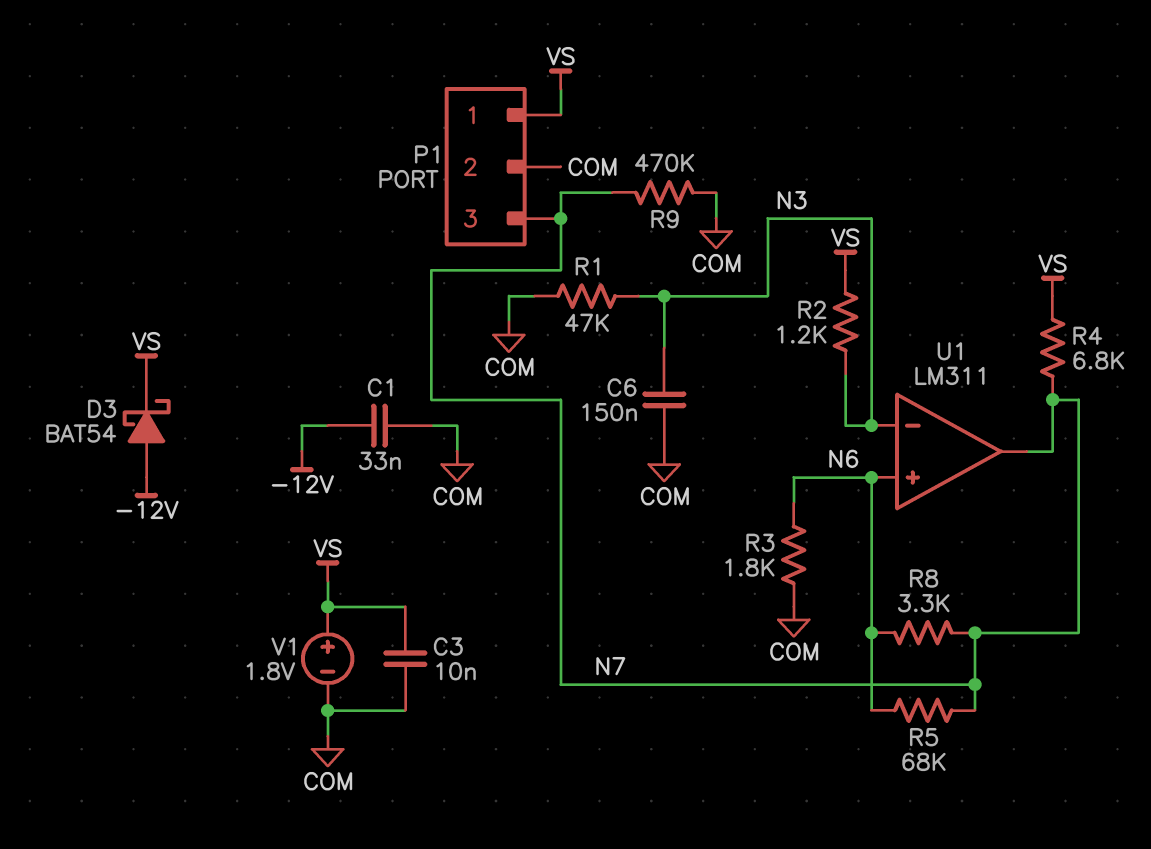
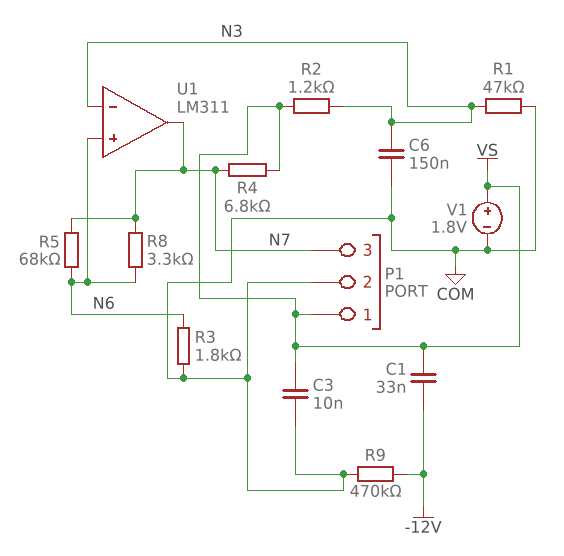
C1: 33nF (-12V, COM) -> 33nF (-12V, VS)
D3: schottky BAT54 (A -12V, K VS) -> none
R9: 470k (COM, N7) -> 470k (-12V, COM)

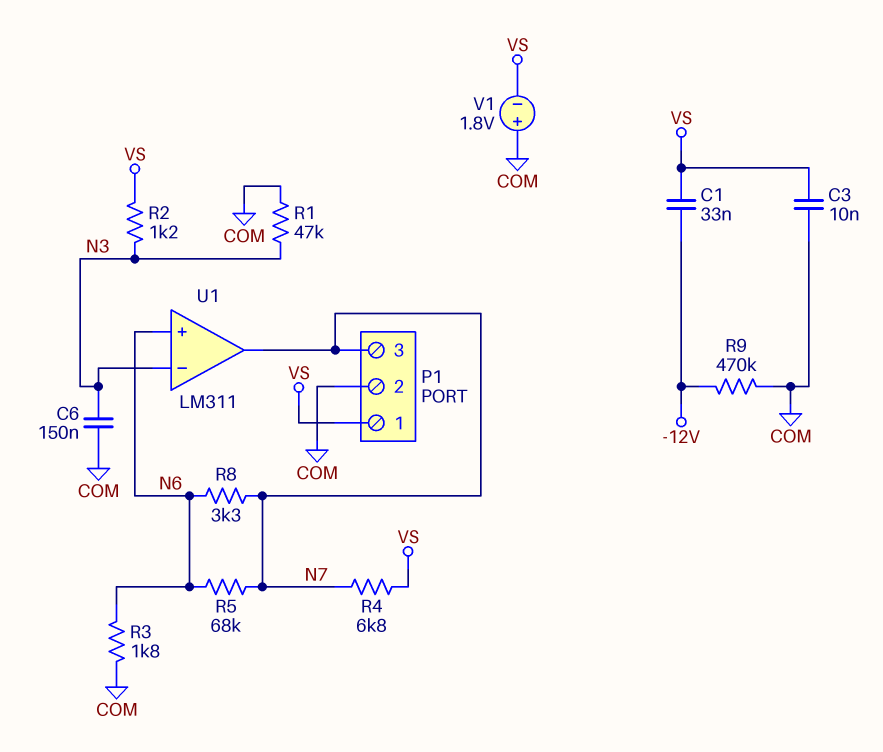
V1: 1.8V (plus VS, minus COM) -> 1.8V (plus COM, minus VS)

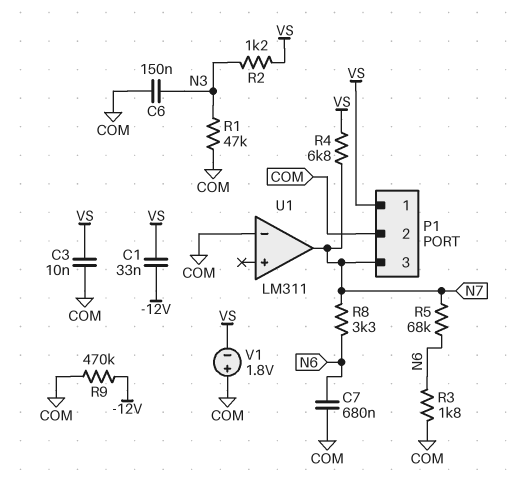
C7: none -> 680nF (COM, N6)
U1 pin in+: N6 -> none
U1 pin in-: N3 -> COM

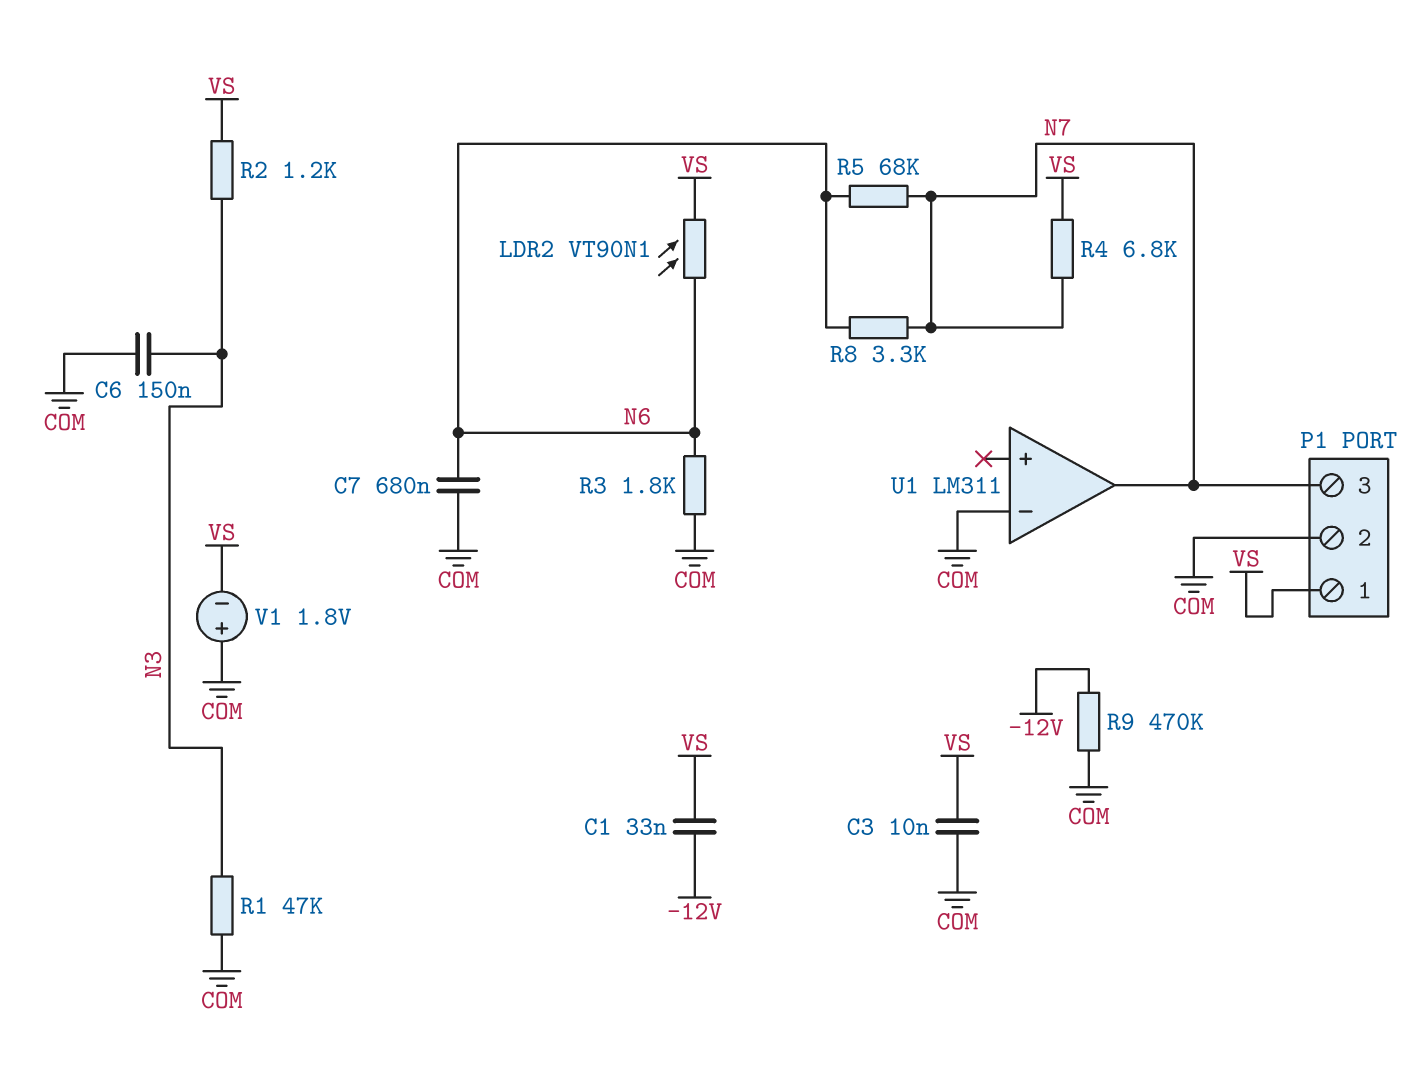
LDR2: none -> VT90N1 (N6, VS)

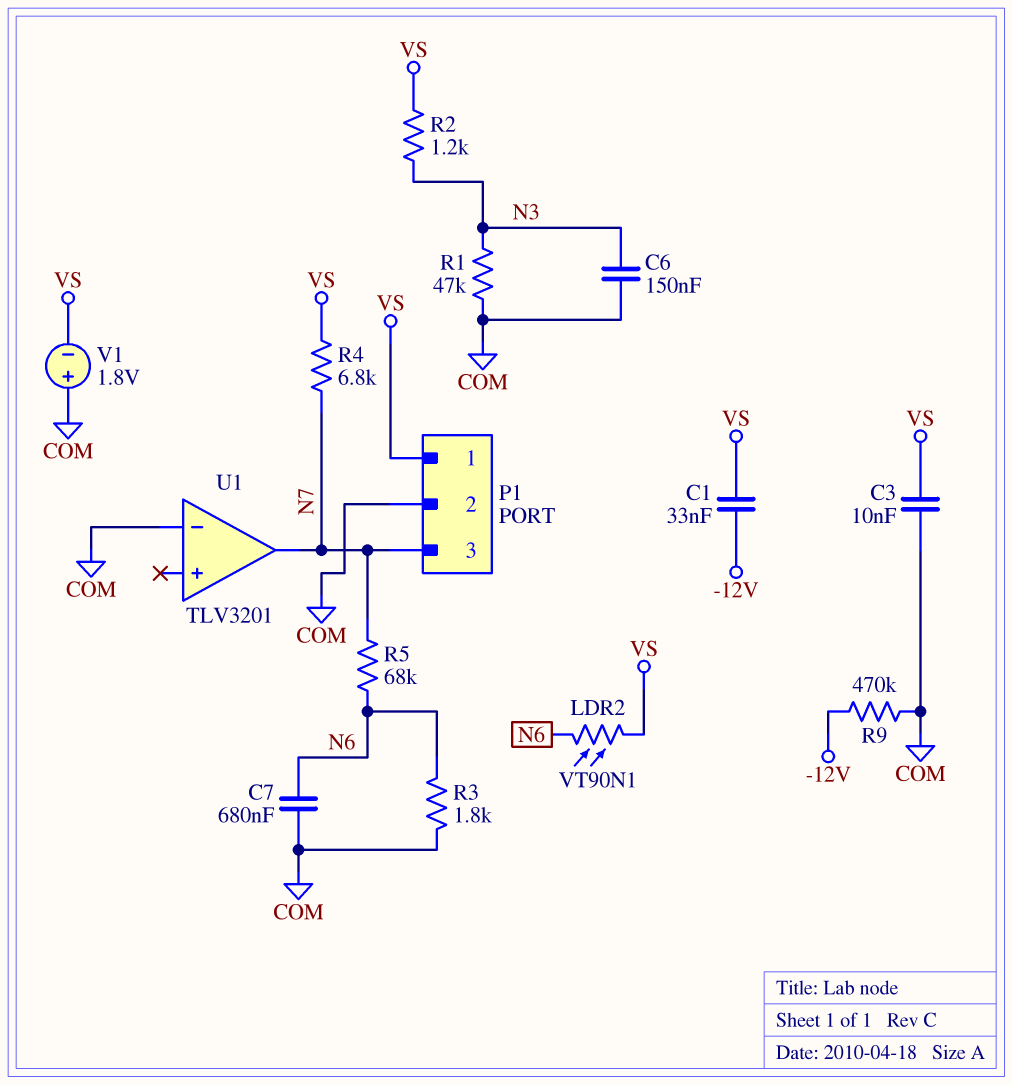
R8: 3.3k (N6, N7) -> none
U1: LM311 -> TLV3201

